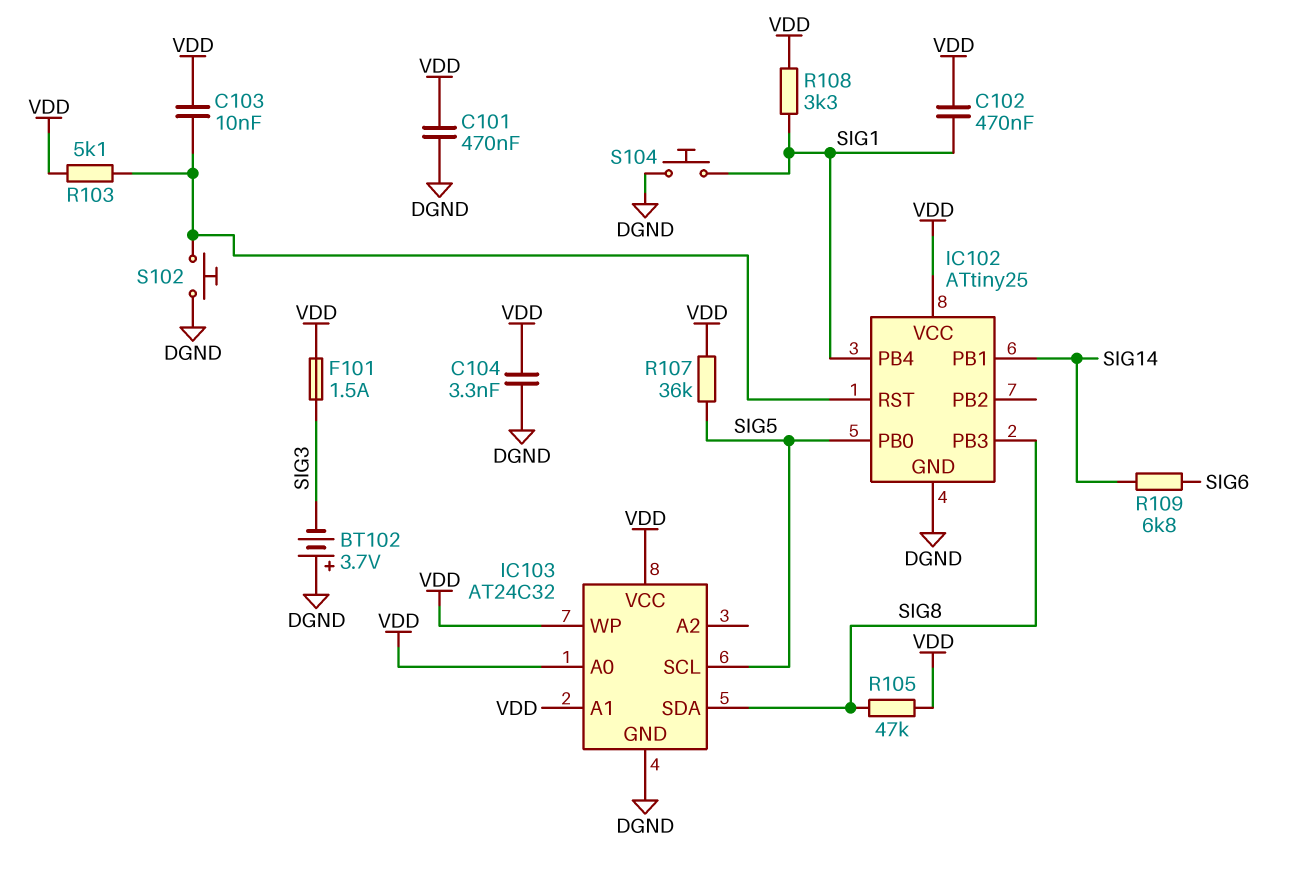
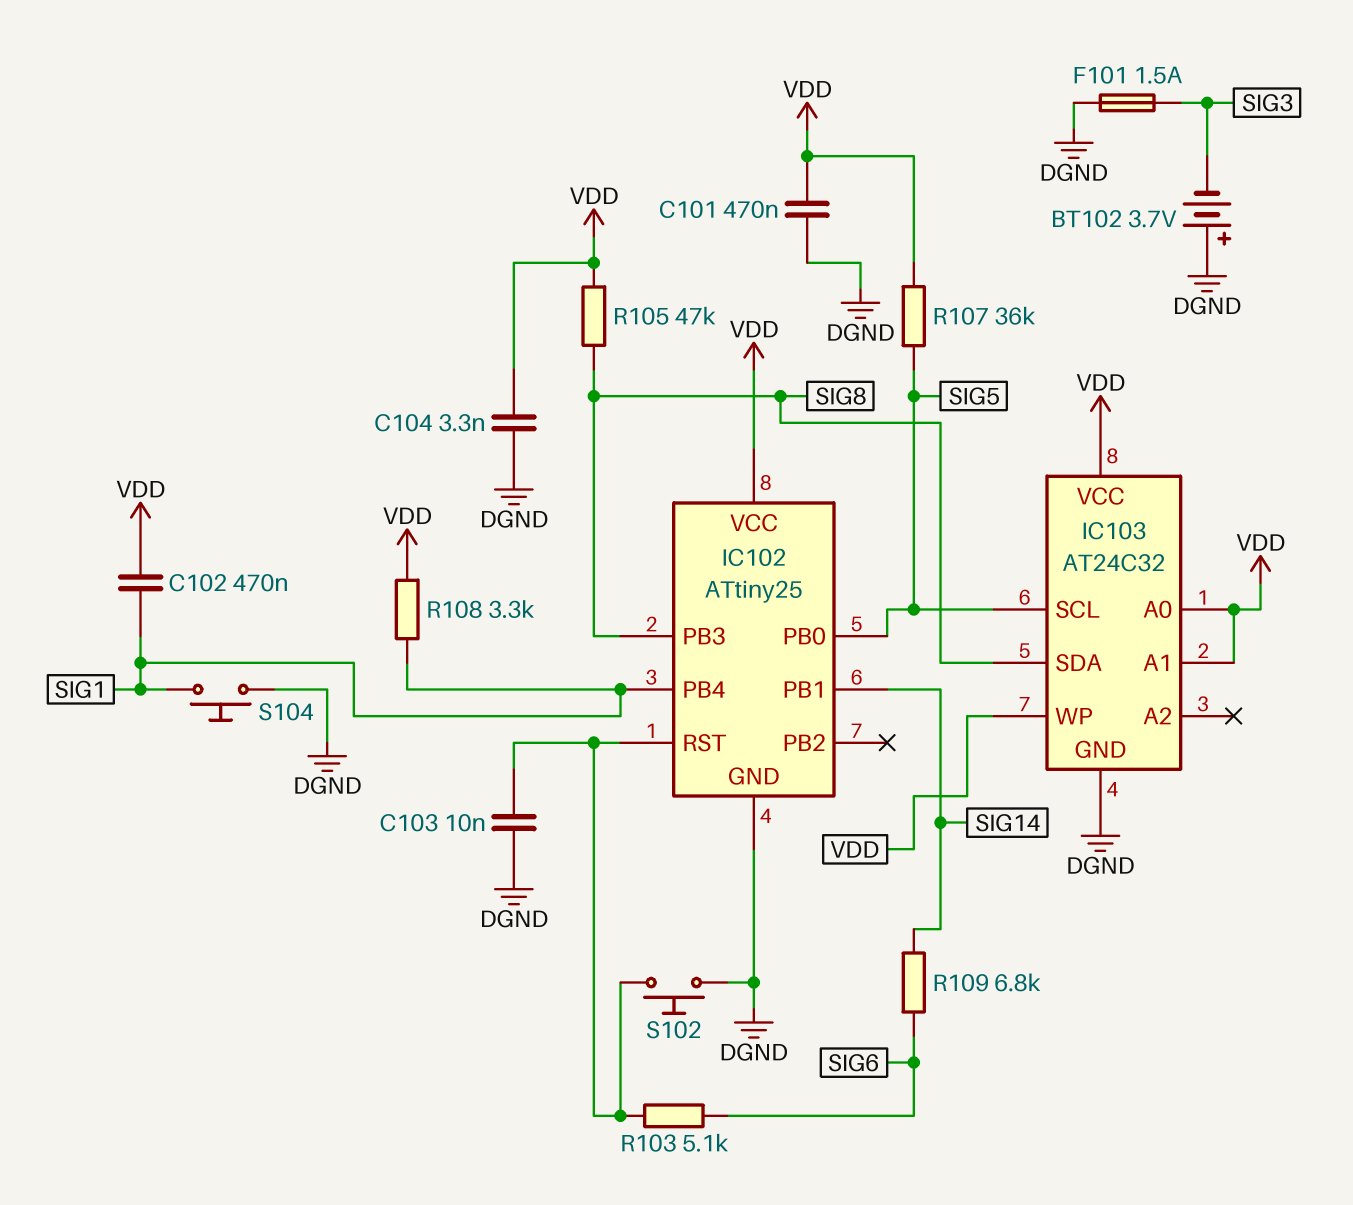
C103: 10nF (IC102/RST, VDD) -> 10nF (DGND, IC102/RST)
F101: 1.5A (SIG3, VDD) -> 1.5A (DGND, SIG3)
R103: 5.1k (IC102/RST, VDD) -> 5.1k (IC102/RST, SIG6)

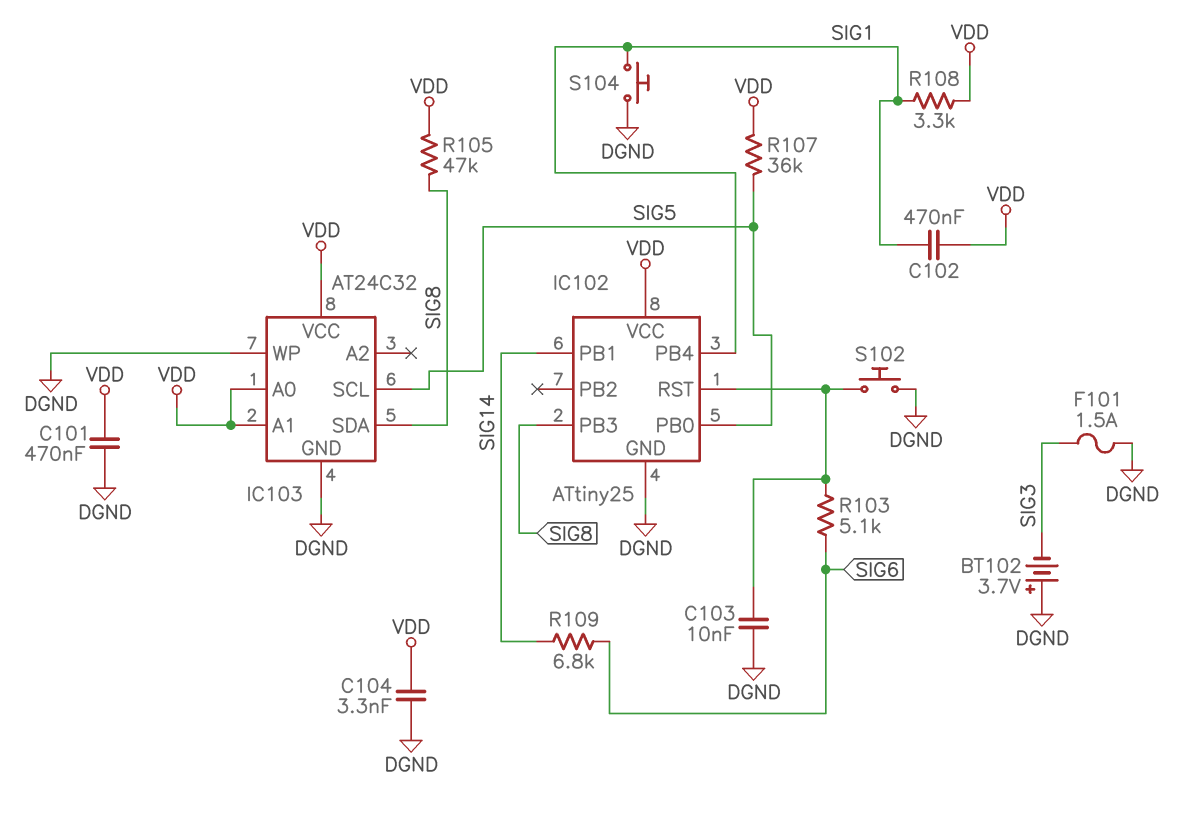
IC103 pin WP: VDD -> DGND

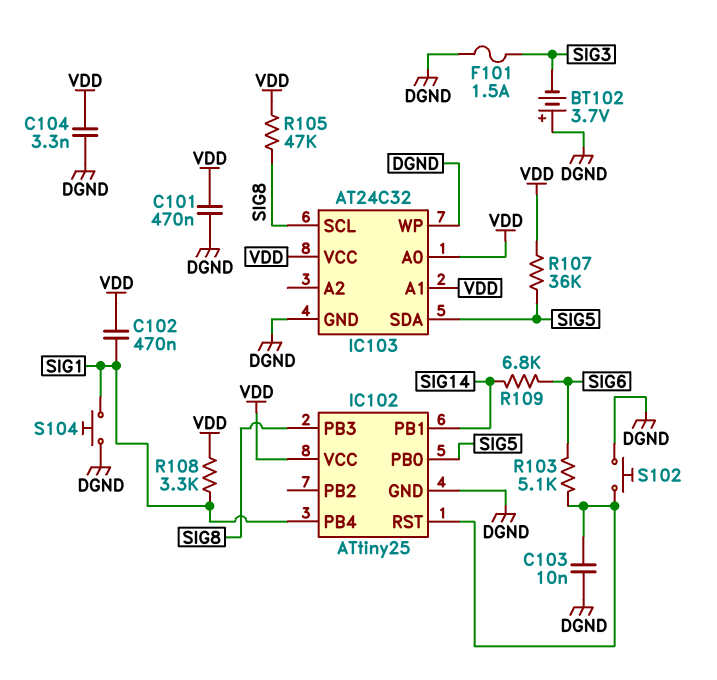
IC103 pin SCL: SIG5 -> SIG8
IC103 pin SDA: SIG8 -> SIG5

